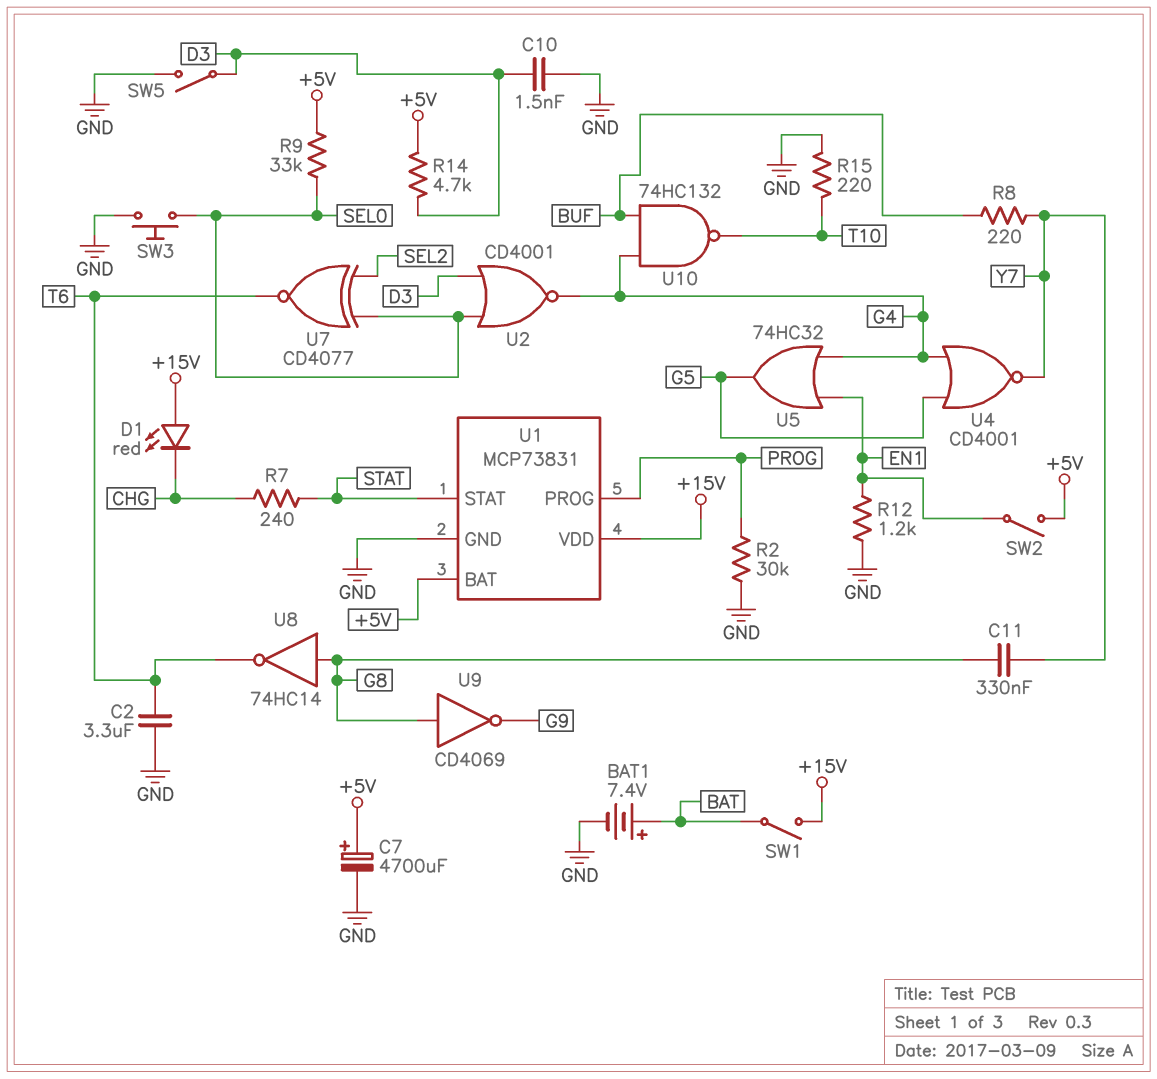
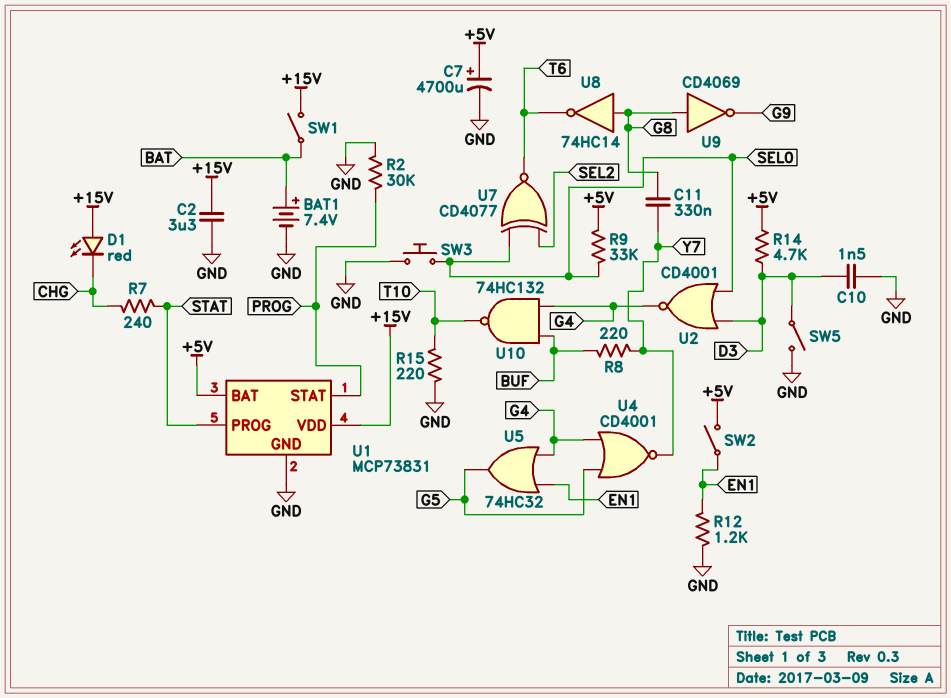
C2: 3.3uF (GND, T6) -> 3.3uF (+15V, GND)
U1 pin PROG: PROG -> STAT
U1 pin STAT: STAT -> PROG

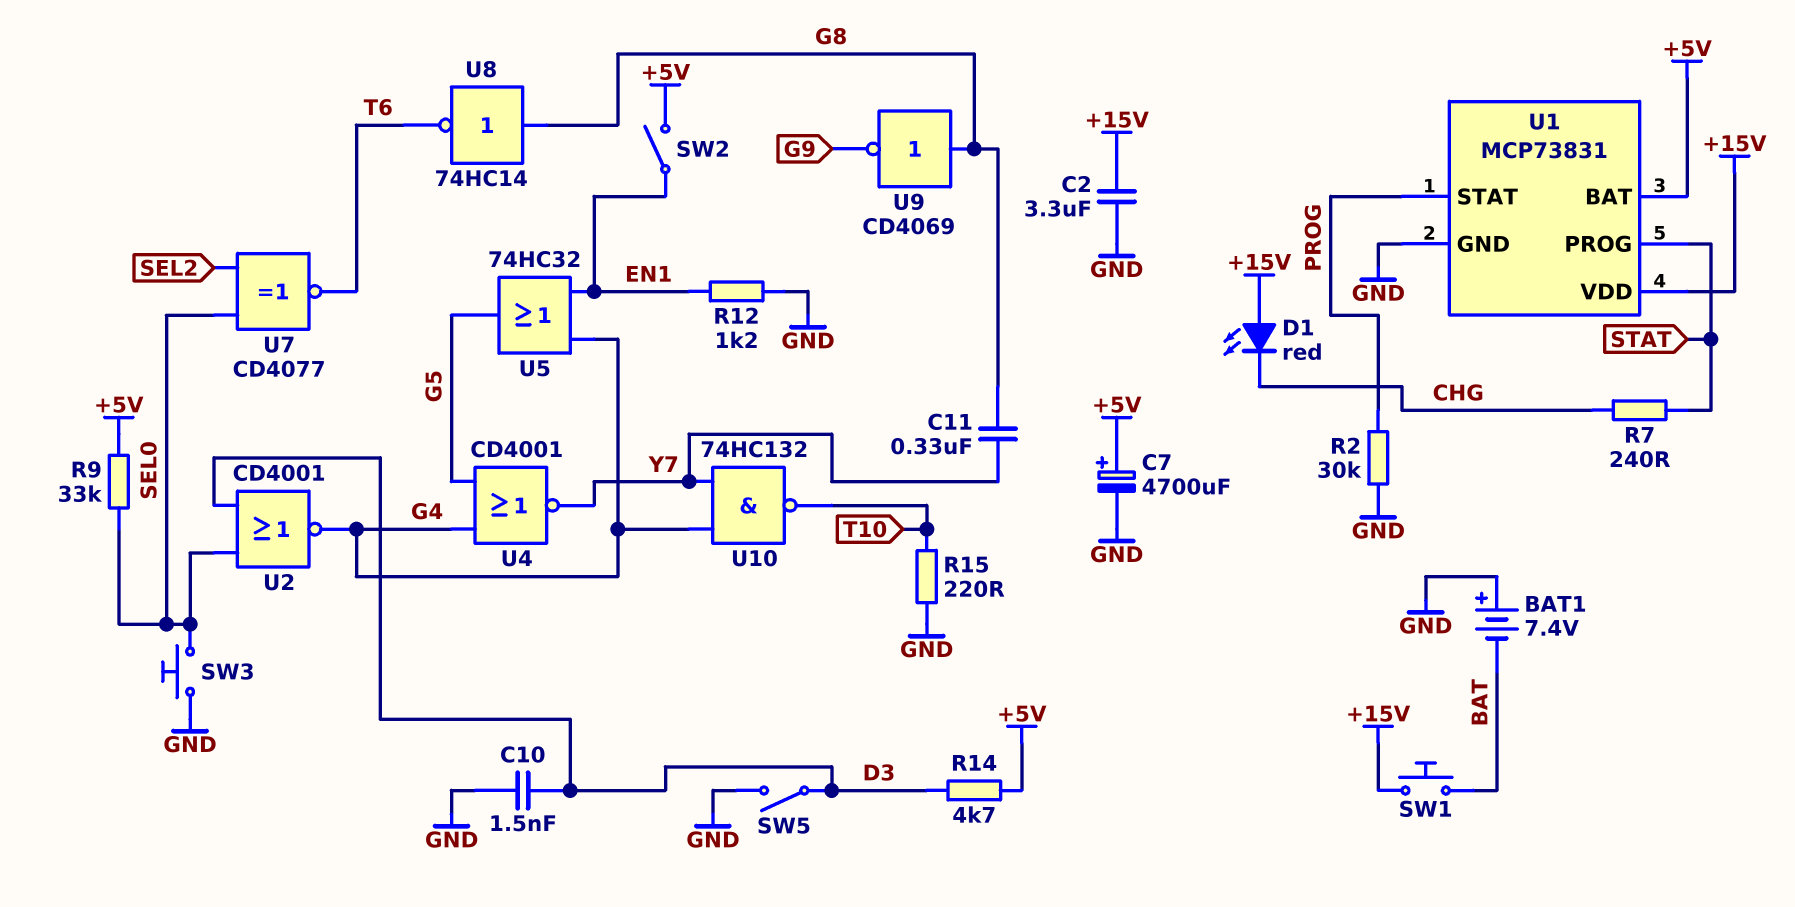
BAT1: 7.4V (plus BAT, minus GND) -> 7.4V (plus GND, minus BAT)
R8: 220 (BUF, Y7) -> none
SW1: switch (+15V, BAT) -> button (+15V, BAT)
U10: NAND 74HC132 (in BUF, in G4, out T10) -> NAND 74HC132 (in G4, in Y7, out T10)

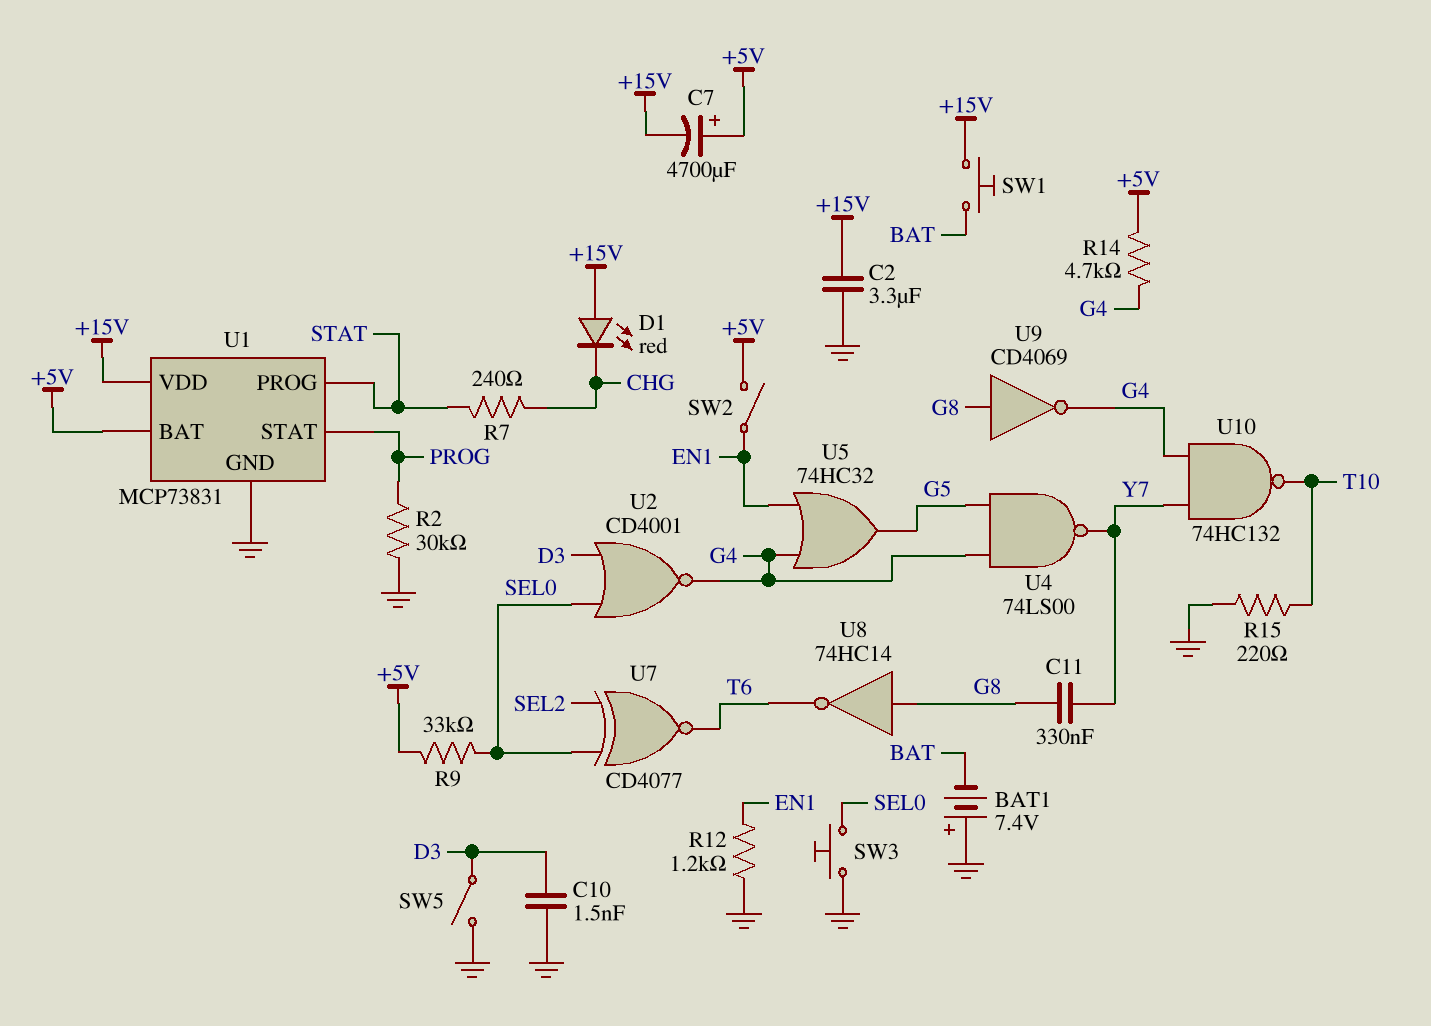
C7: 4700uF (plus +5V, minus GND) -> 4700uF (plus +5V, minus +15V)
R14: 4.7k (+5V, D3) -> 4.7k (+5V, G4)
U4: NOR CD4001 (in G4, in G5, out Y7) -> NAND 74LS00 (in G4, in G5, out Y7)
U9: NOT CD4069 (in G8, out G9) -> NOT CD4069 (in G8, out G4)

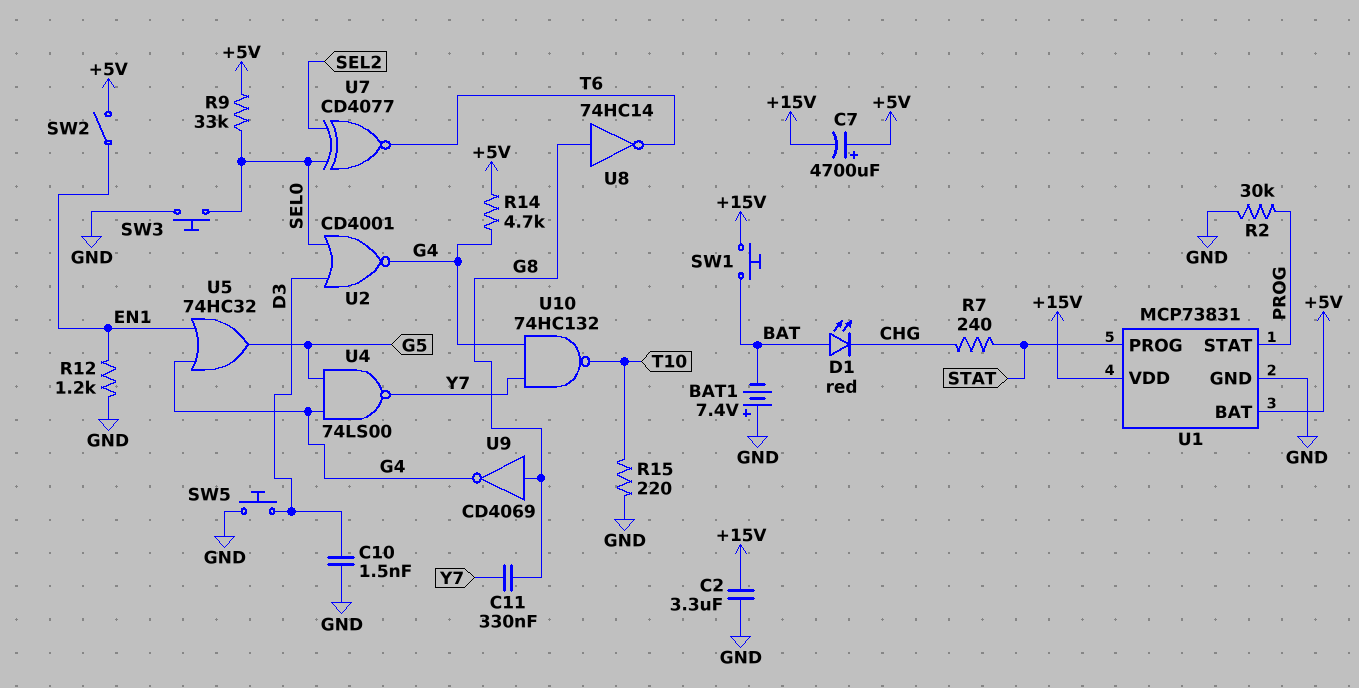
D1: LED red (A +15V, K CHG) -> LED red (A BAT, K CHG)
SW5: switch (D3, GND) -> button (D3, GND)

